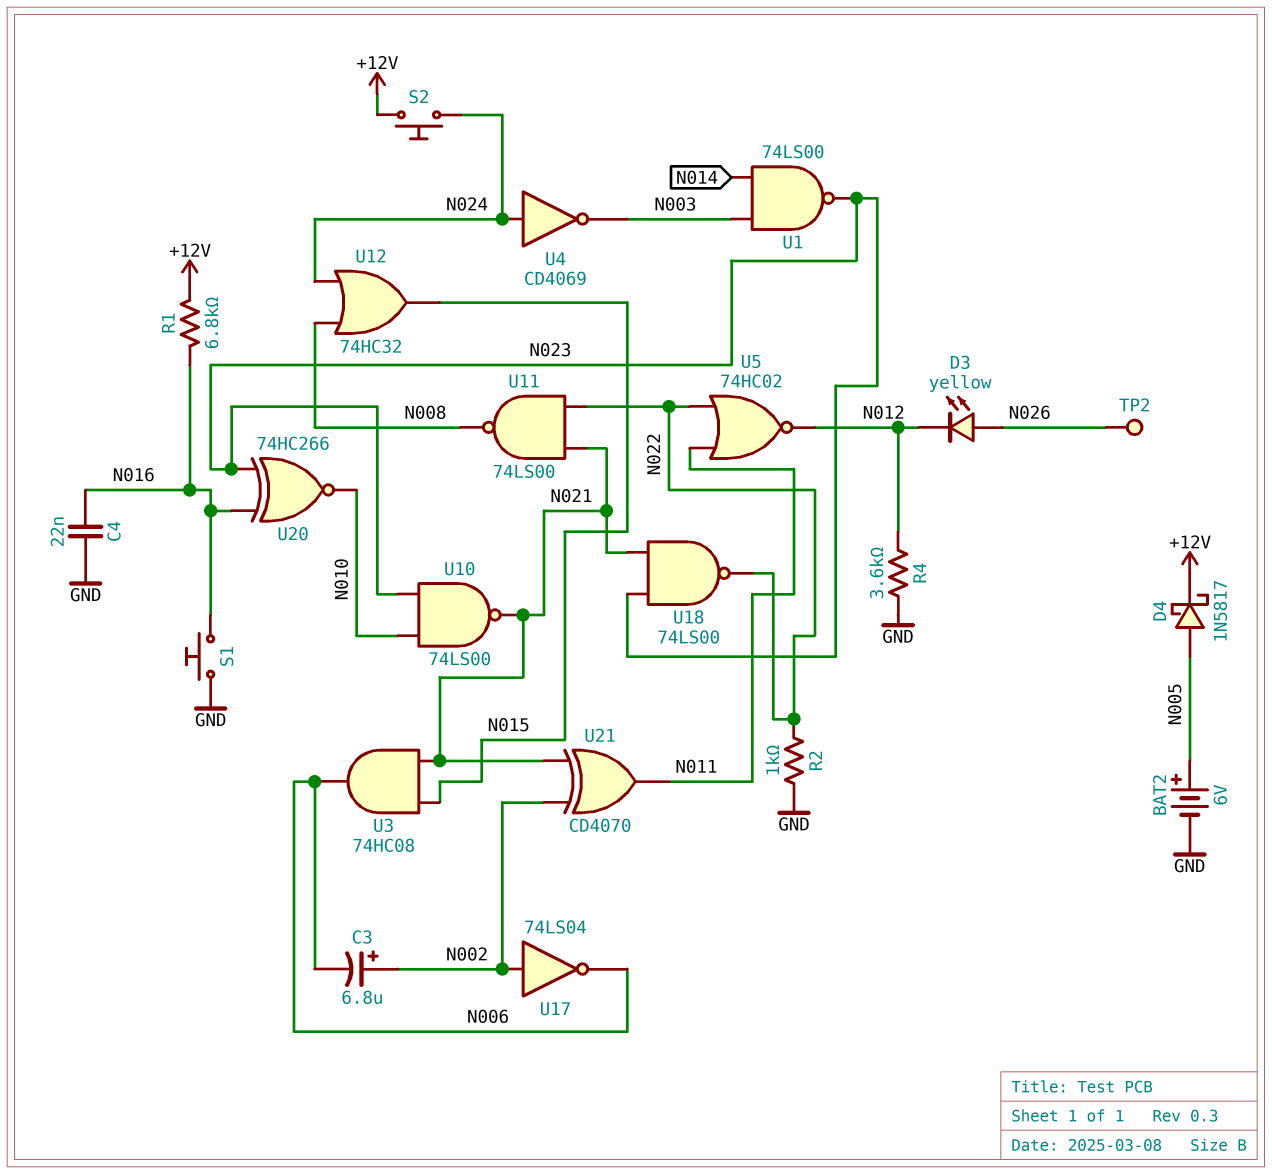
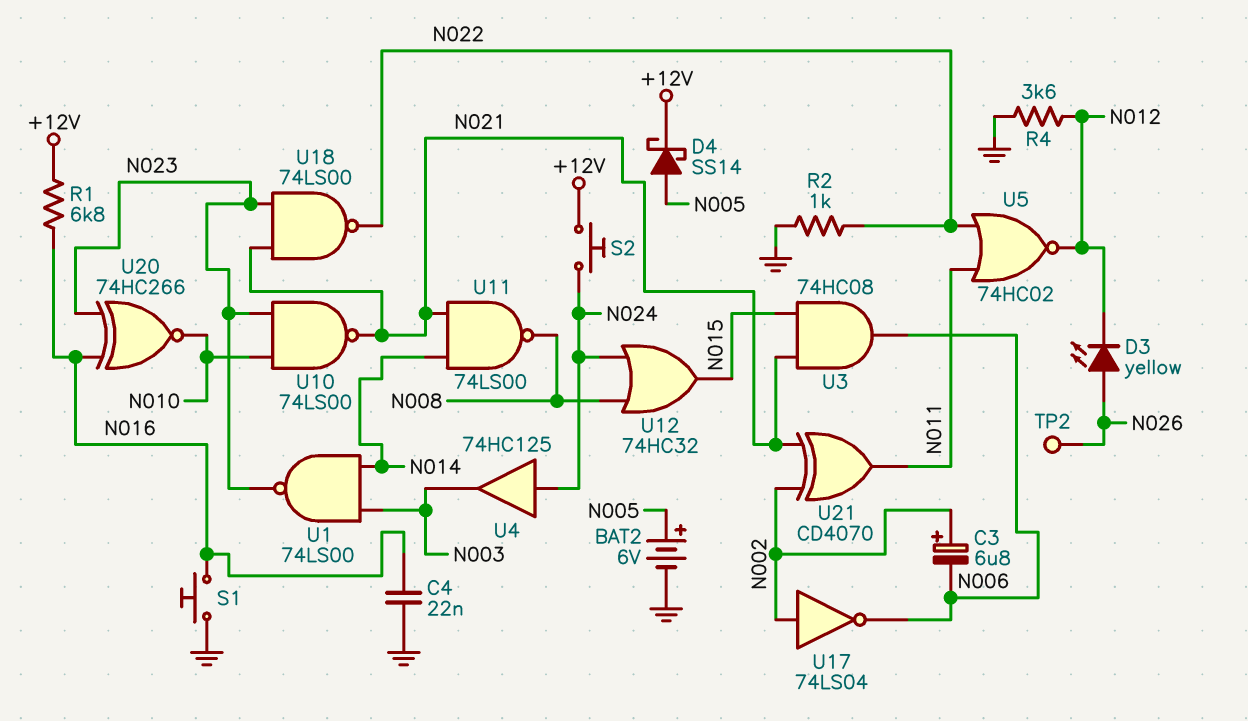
D4: schottky 1N5817 (A N005, K +12V) -> schottky SS14 (A N005, K +12V)
U4: NOT CD4069 (in N024, out N003) -> buffer 74HC125 (in N024, out N003)
U11: NAND 74LS00 (in N021, in N022, out N008) -> NAND 74LS00 (in N014, in N021, out N008)

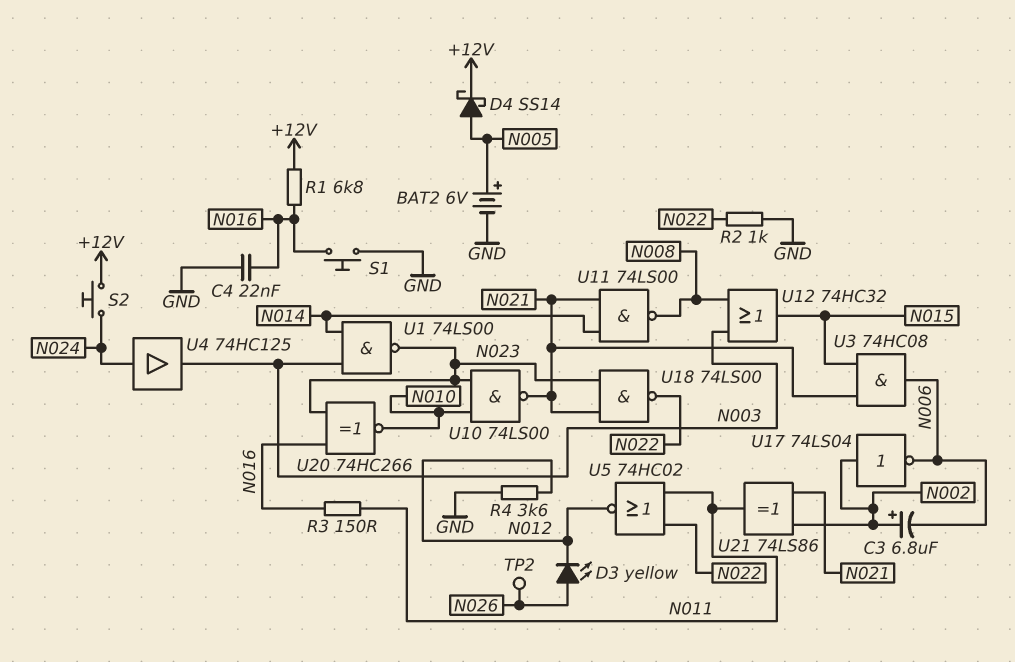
R3: none -> 150 (N011, N016)
U12: OR 74HC32 (in N008, in N024, out N015) -> OR 74HC32 (in N003, in N008, out N015)
U21: XOR CD4070 (in N002, in N021, out N011) -> XOR 74LS86 (in N002, in N021, out N011)

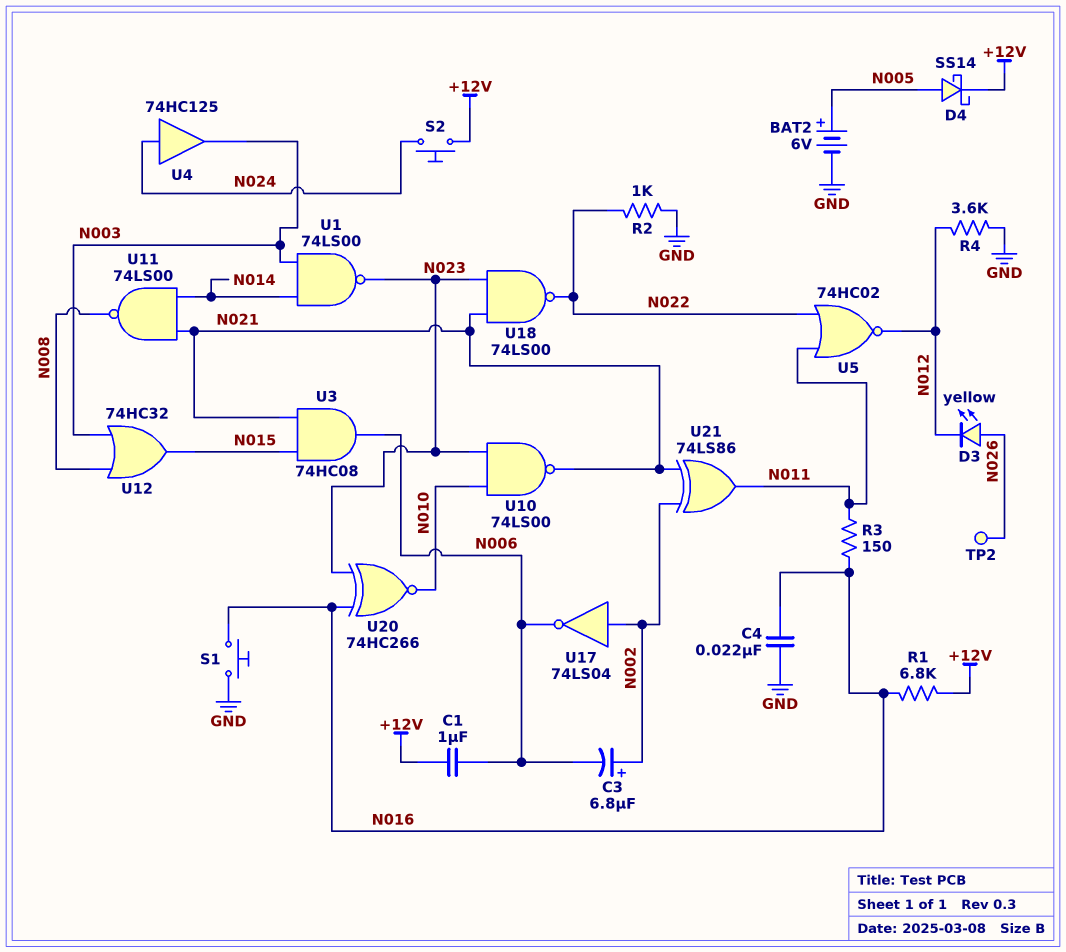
C1: none -> 1uF (+12V, N006)

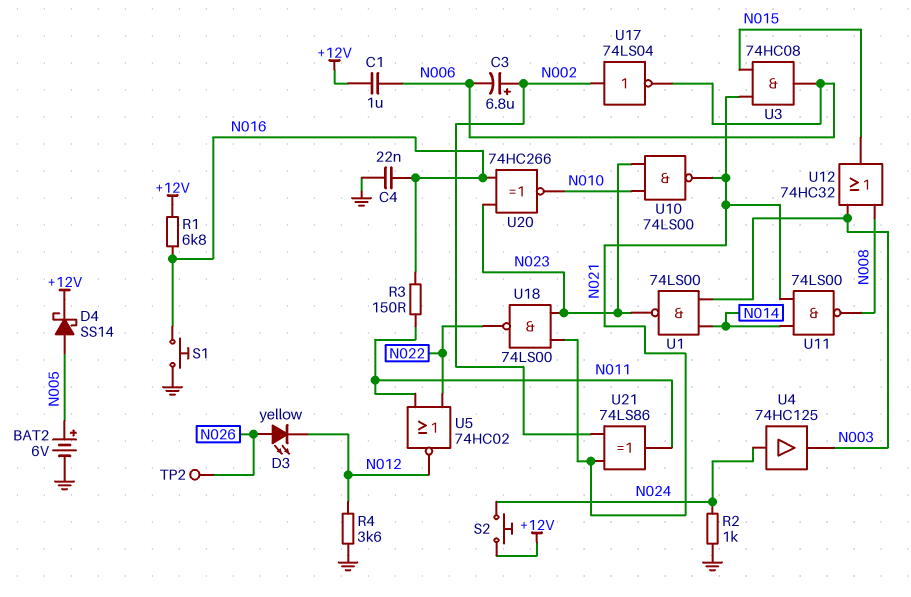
R2: 1k (GND, N022) -> 1k (GND, N024)

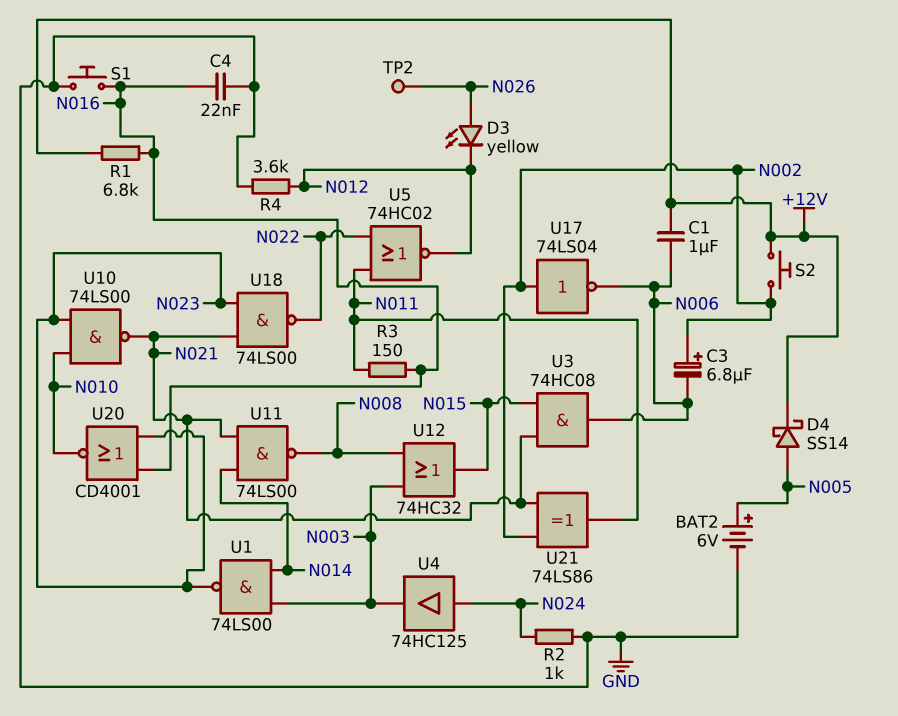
S2: button (+12V, N024) -> button (+12V, N002)
U20: XNOR 74HC266 (in N016, in N023, out N010) -> NOR CD4001 (in N016, in N023, out N010)

